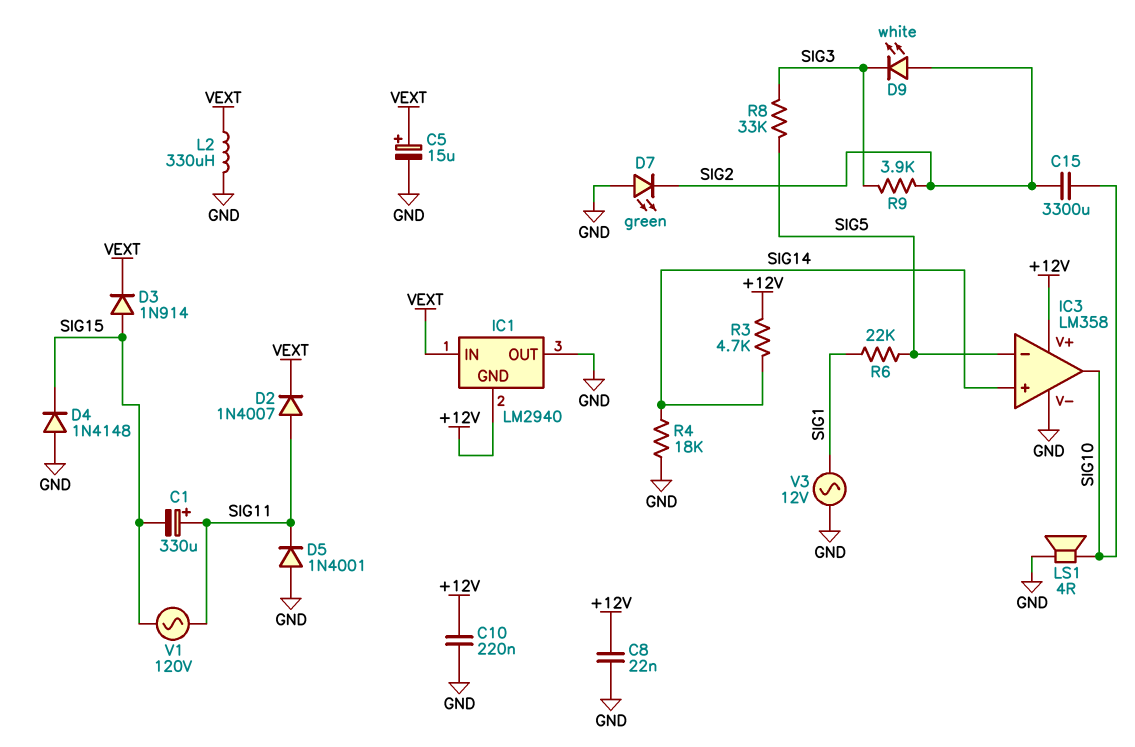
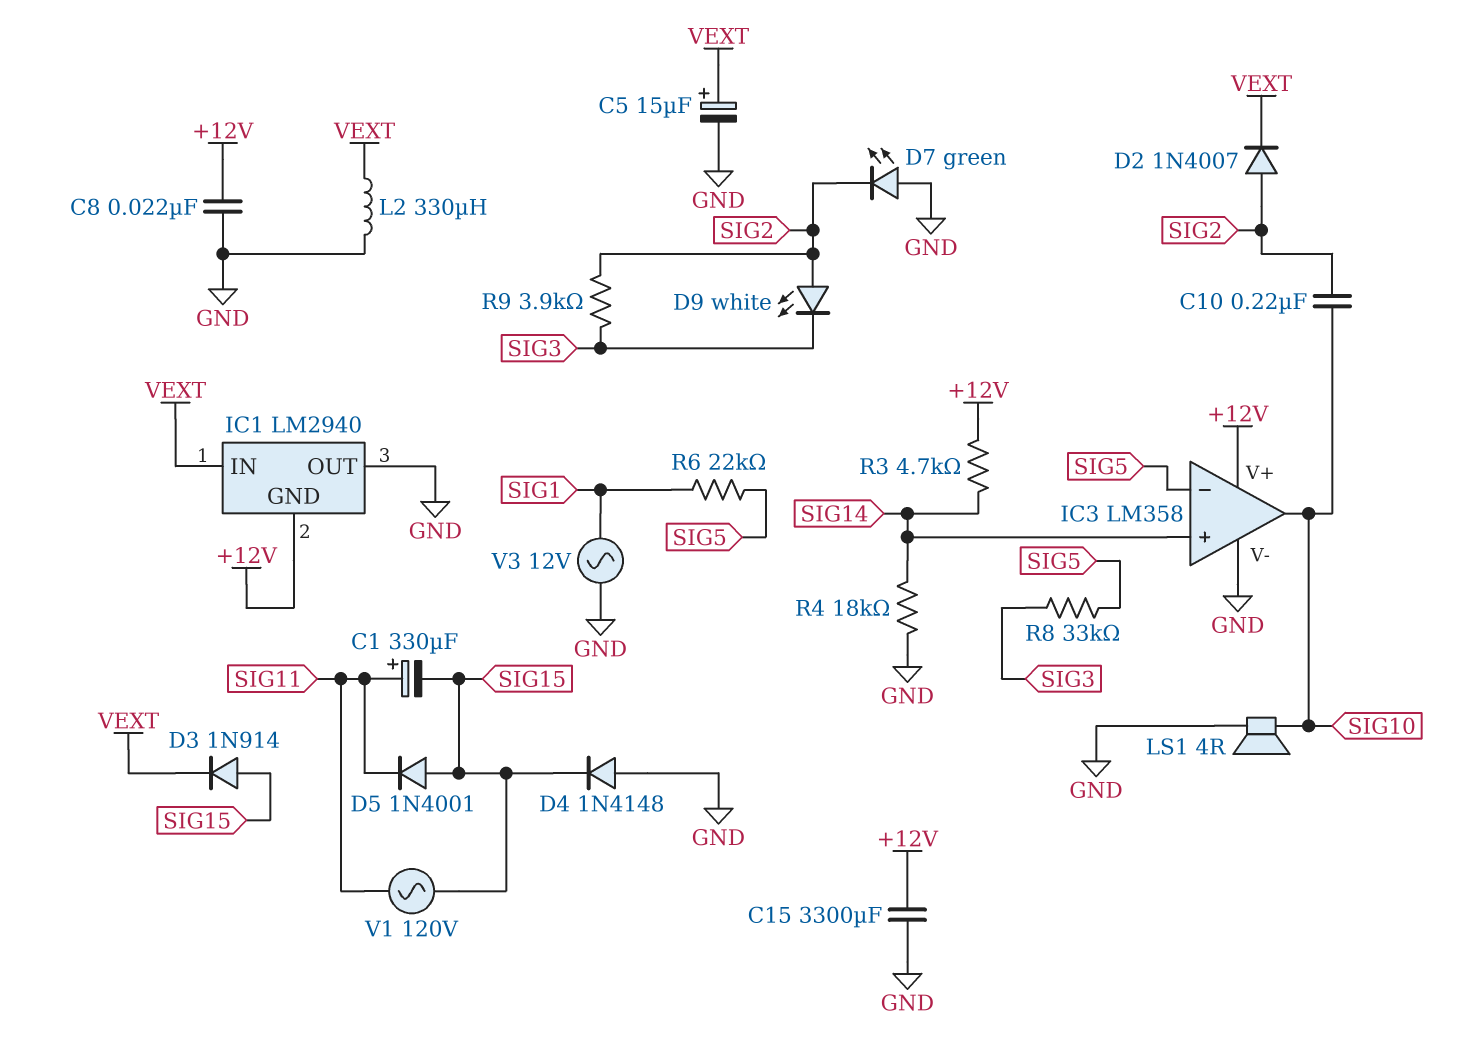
C10: 220nF (+12V, GND) -> 220nF (SIG2, SIG10)
C15: 3300uF (SIG2, SIG10) -> 3300uF (+12V, GND)
D2: diode 1N4007 (A SIG11, K VEXT) -> diode 1N4007 (A SIG2, K VEXT)
D5: diode 1N4001 (A GND, K SIG11) -> diode 1N4001 (A SIG15, K SIG11)

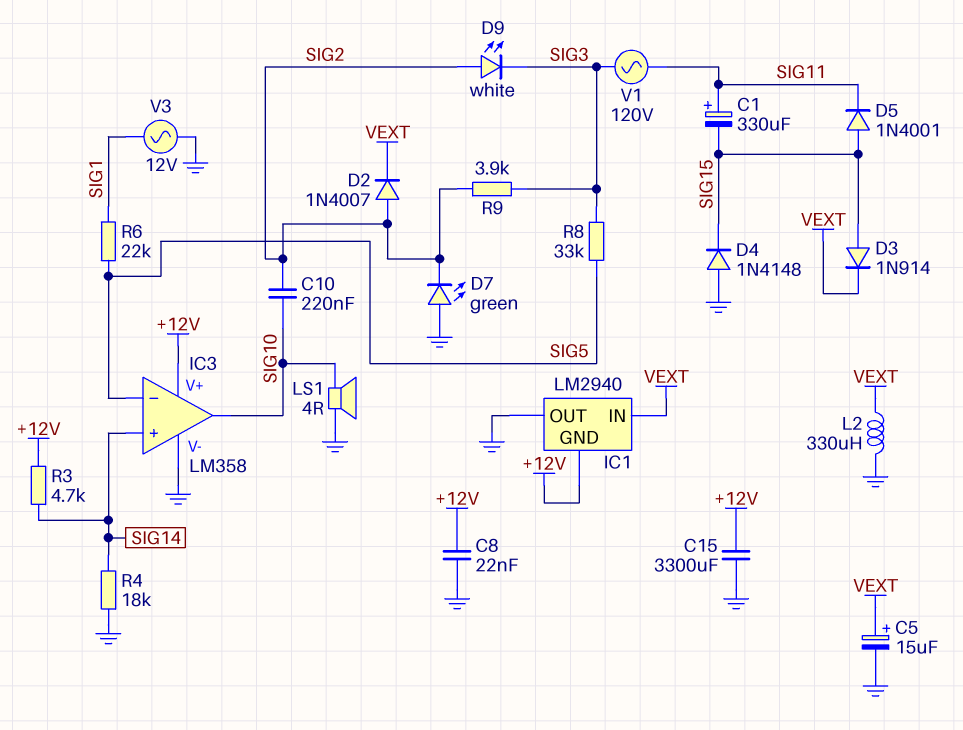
V1: AC 120V (SIG11, SIG15) -> AC 120V (SIG3, SIG11)

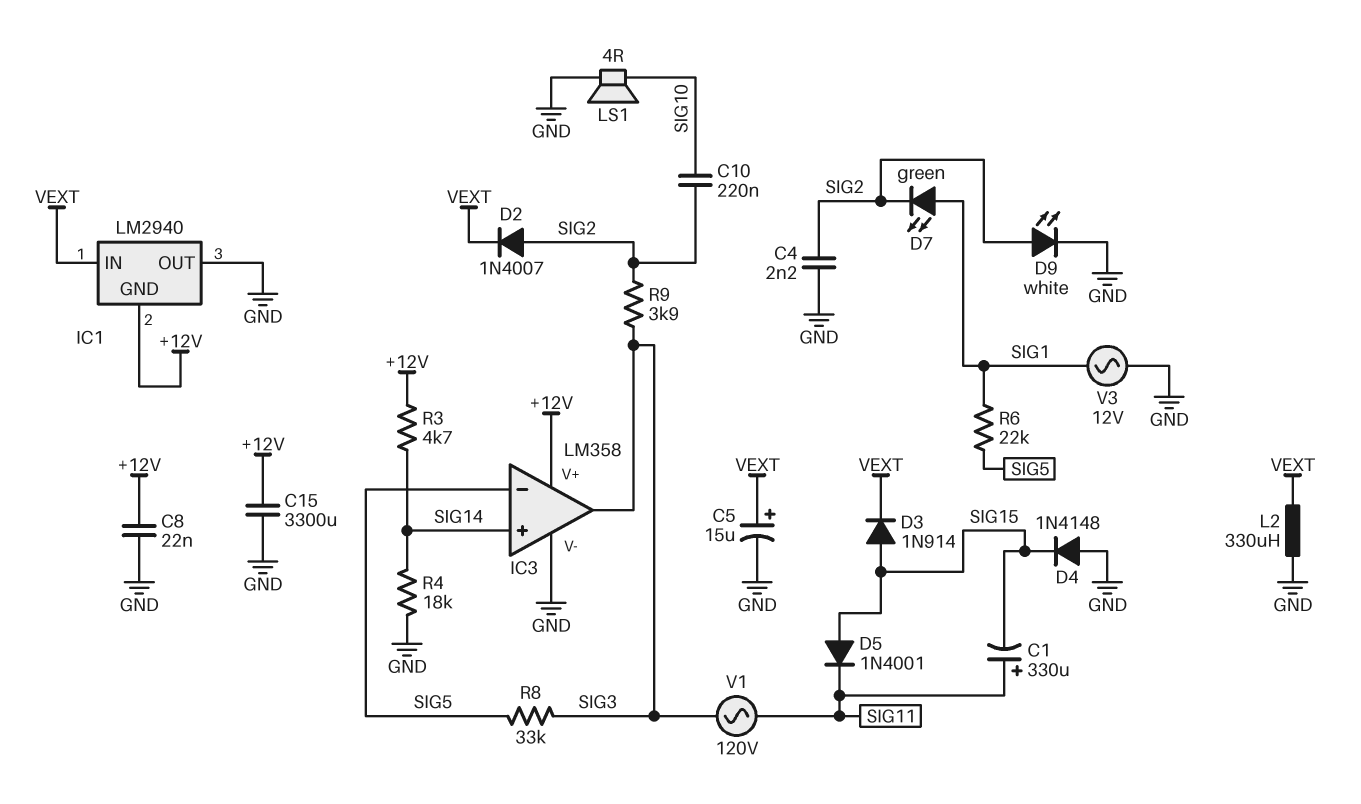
C4: none -> 2.2nF (GND, SIG2)
D7: LED green (A GND, K SIG2) -> LED green (A SIG1, K SIG2)
D9: LED white (A SIG2, K SIG3) -> LED white (A SIG2, K GND)
IC3 pin out: SIG10 -> SIG3

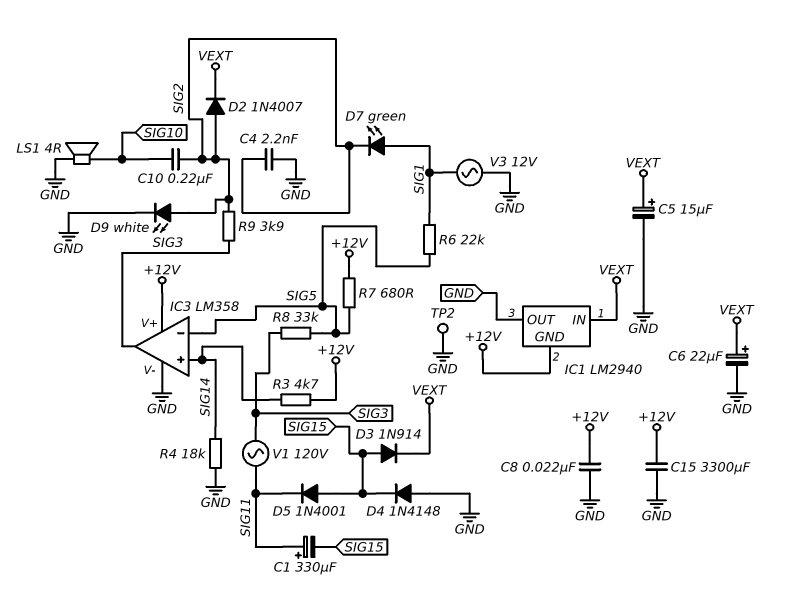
C6: none -> 22uF (plus VEXT, minus GND)
L2: 330uH (GND, VEXT) -> none
R7: none -> 680 (+12V, SIG5)
TP2: none -> test point (GND)

